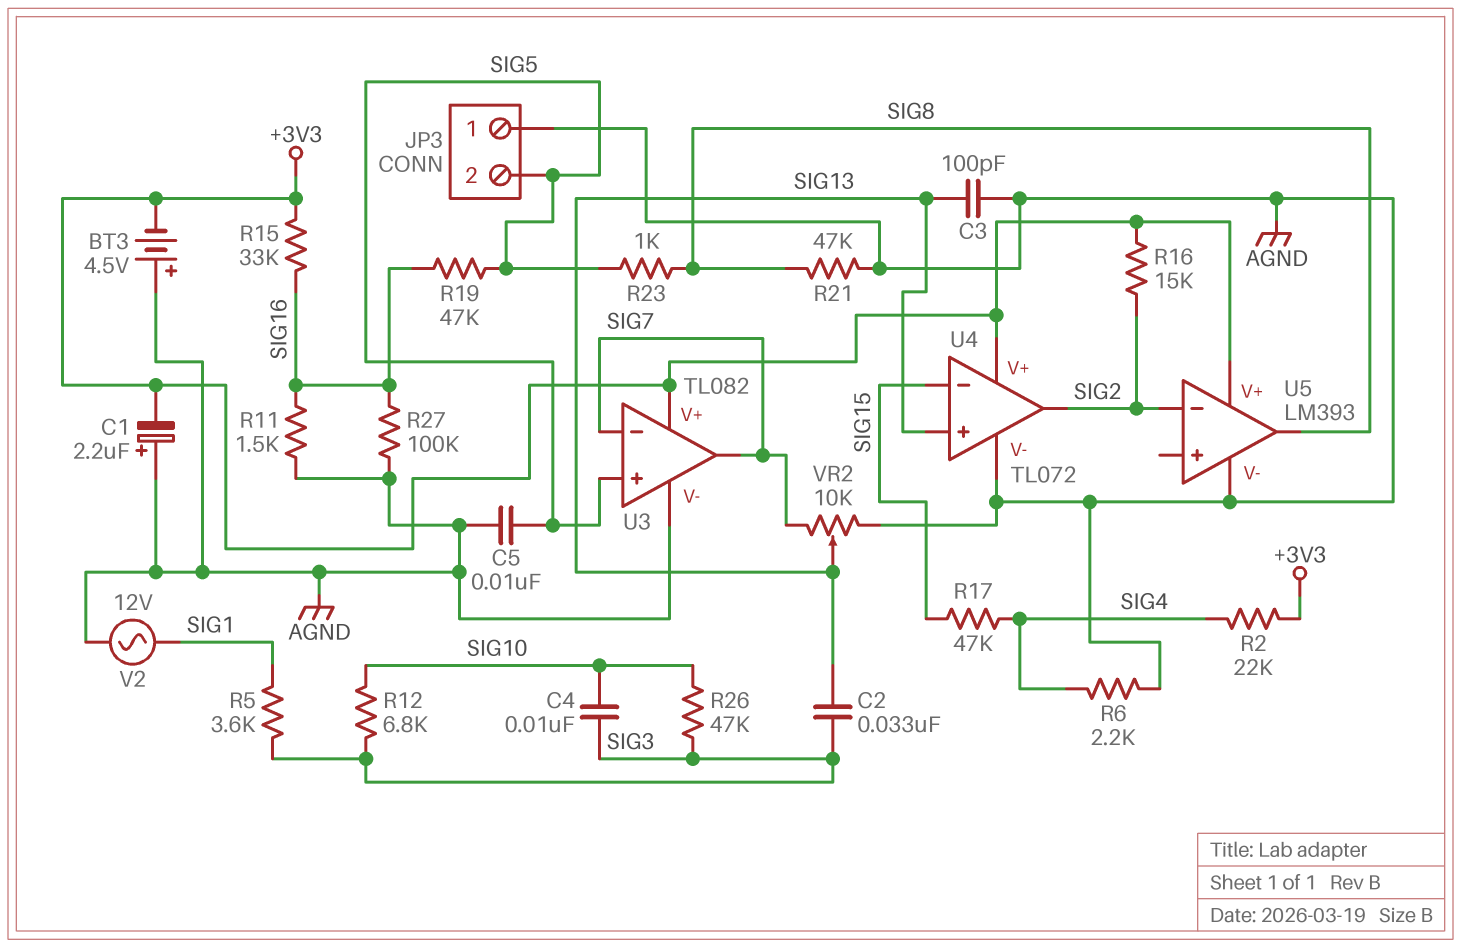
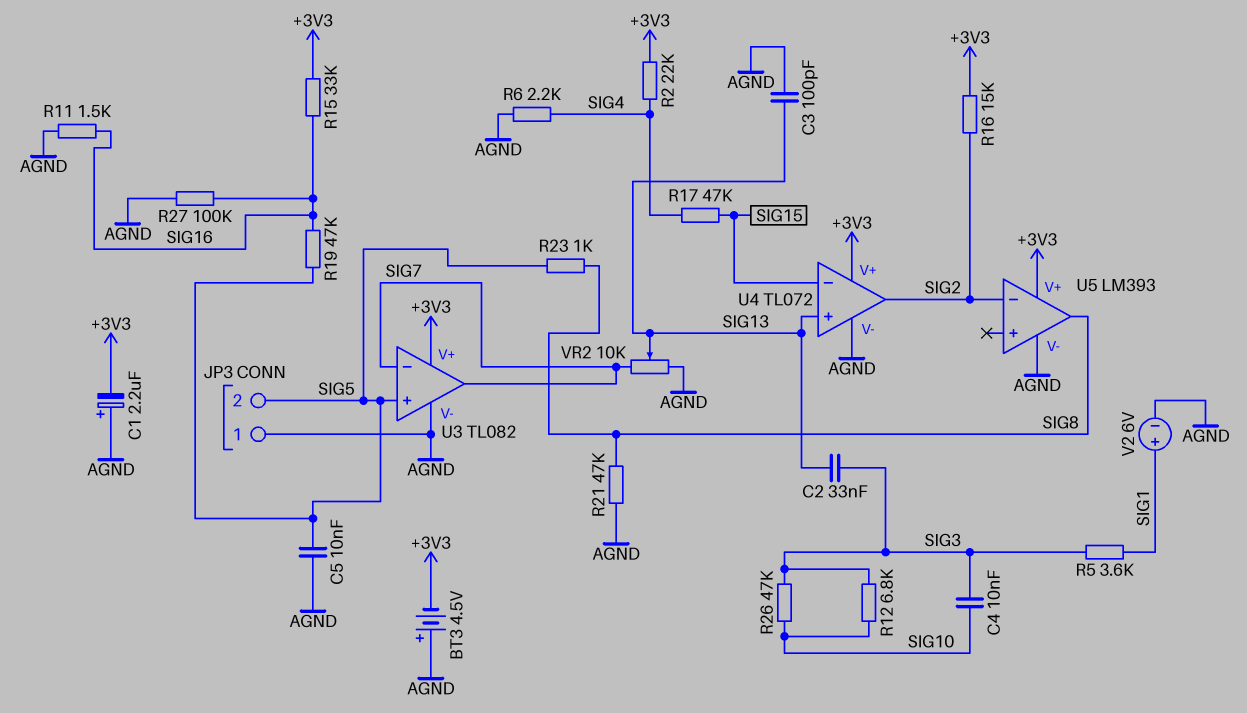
V2: AC 12V (AGND, SIG1) -> 6V (plus SIG1, minus AGND)

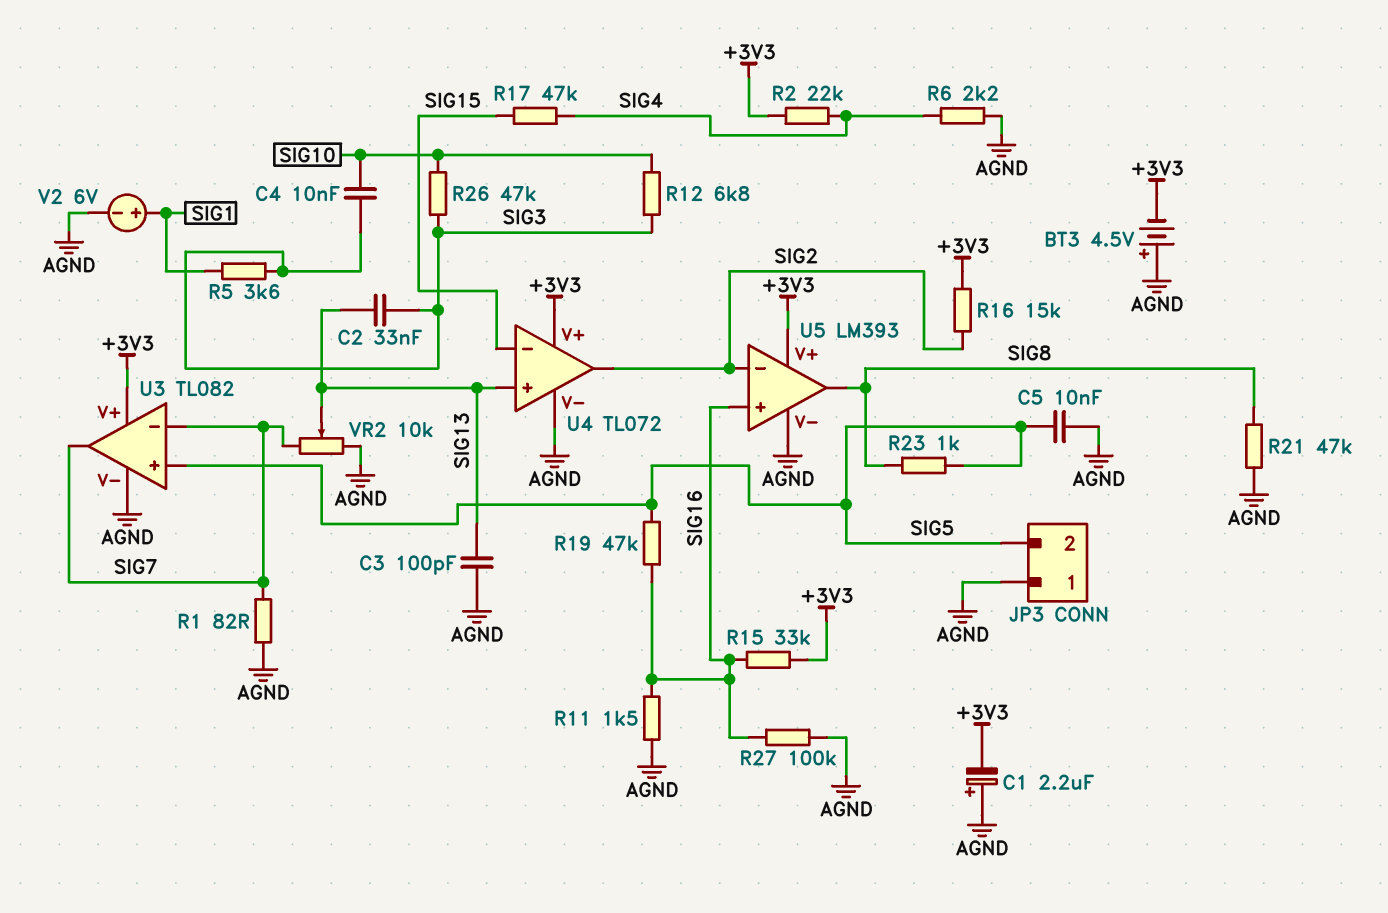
R1: none -> 82 (AGND, SIG7)
U5 pin in+: none -> SIG16

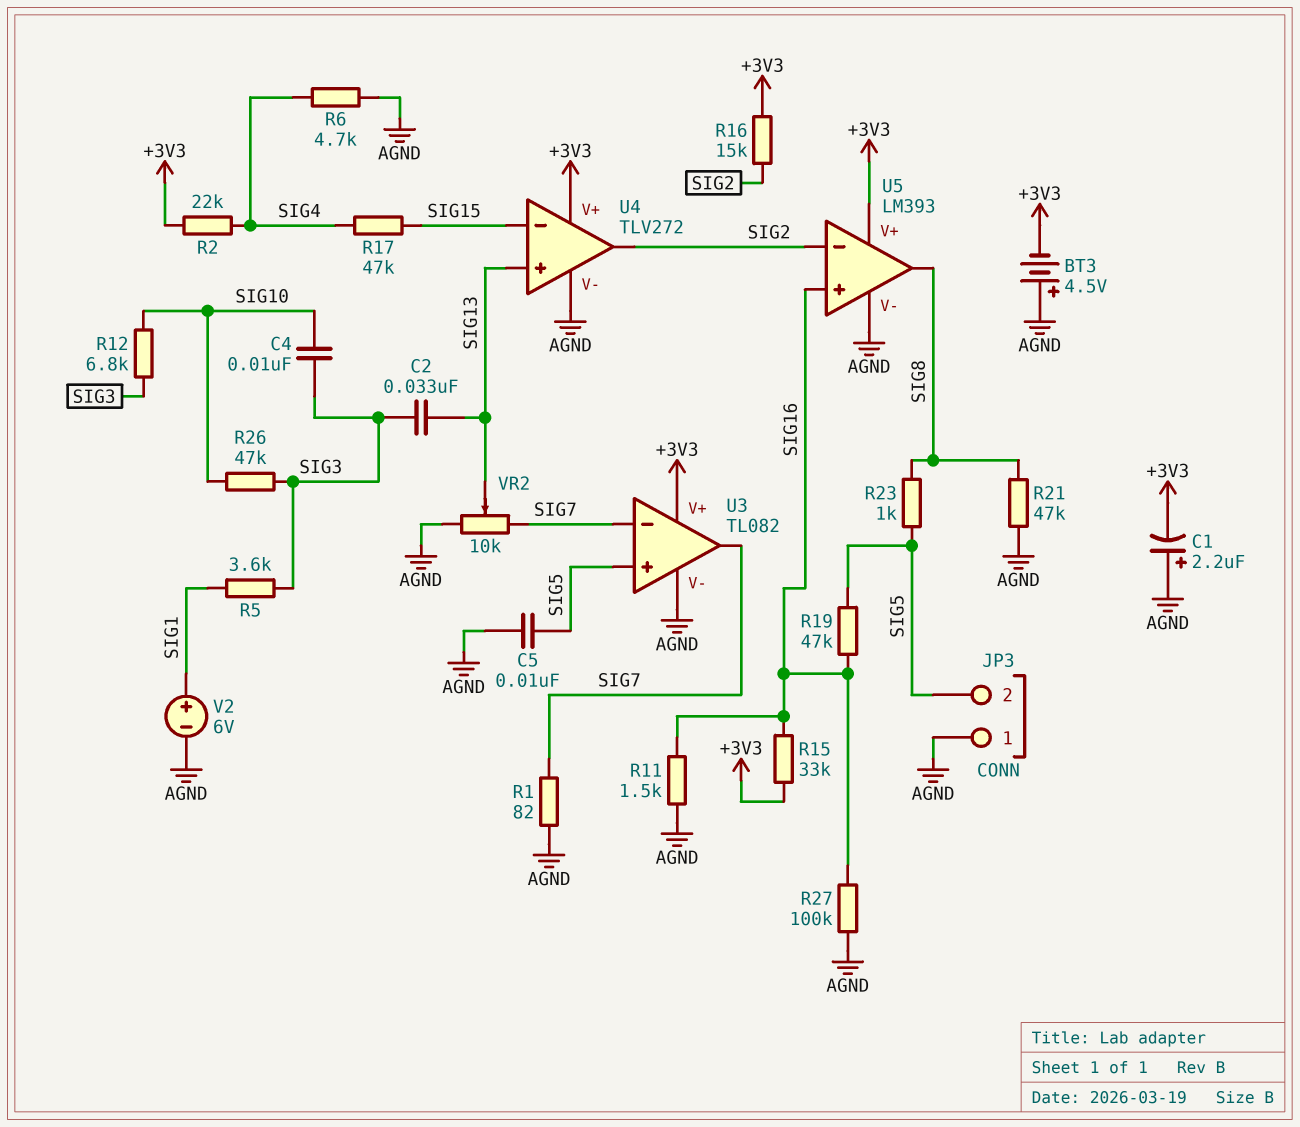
C3: 100pF (AGND, SIG13) -> none
R6: 2.2k (AGND, SIG4) -> 4.7k (AGND, SIG4)
U4: TL072 -> TLV272

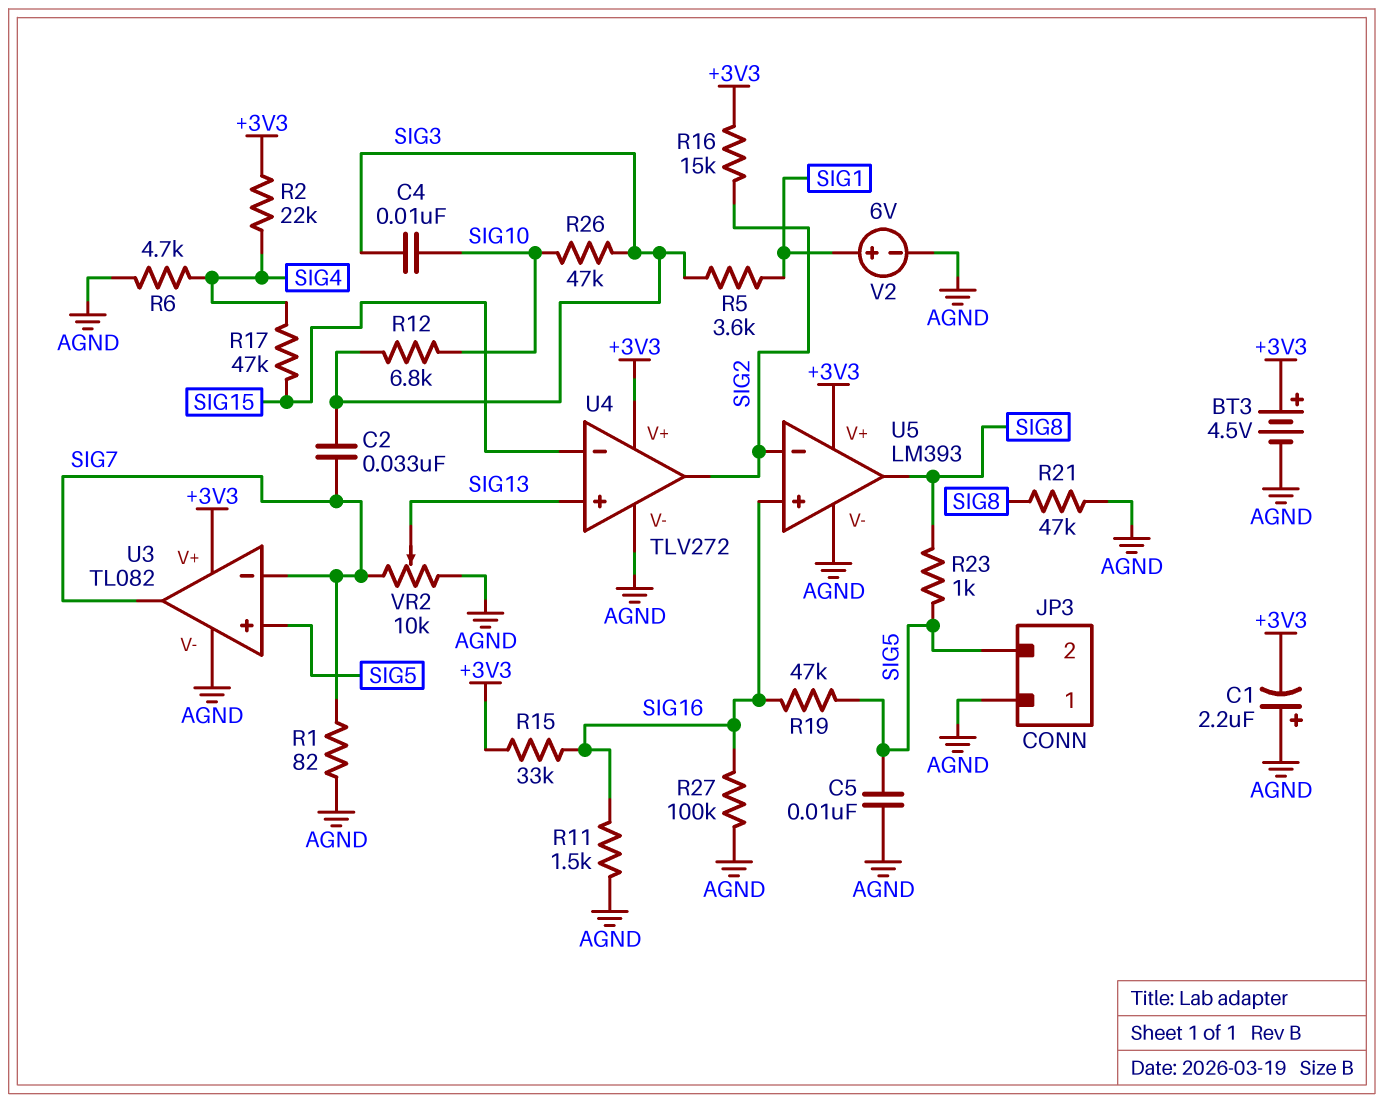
BT3: 4.5V (plus AGND, minus +3V3) -> 4.5V (plus +3V3, minus AGND)
C2: 33nF (SIG3, SIG13) -> 33nF (SIG3, SIG7)

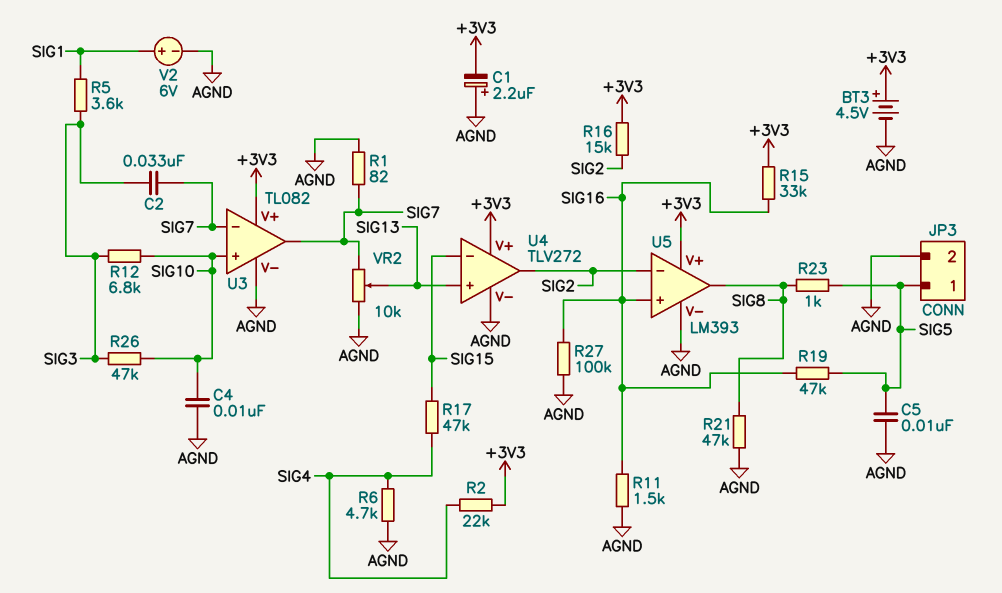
C4: 10nF (SIG3, SIG10) -> 10nF (AGND, SIG10)
JP3 pin 1: AGND -> SIG5
JP3 pin 2: SIG5 -> AGND
U3 pin in+: SIG5 -> SIG10

